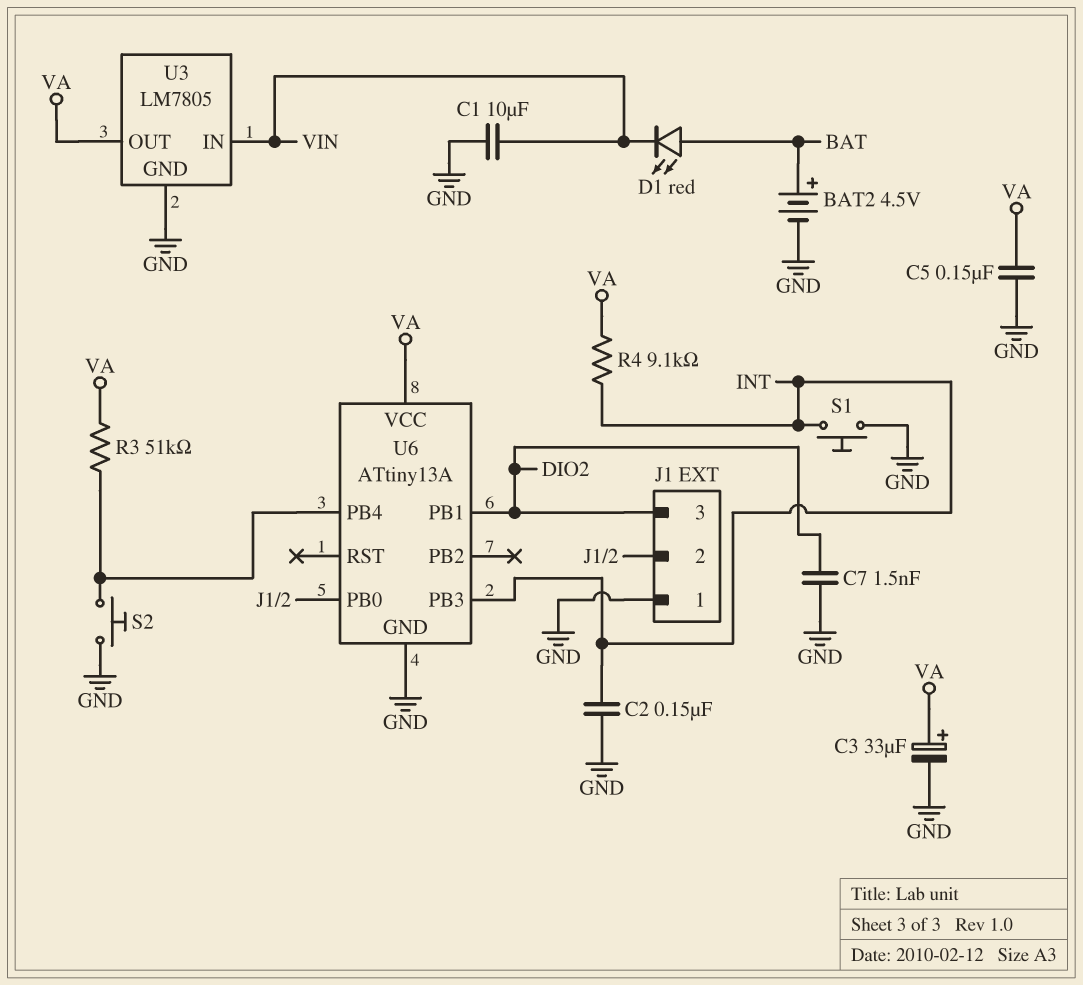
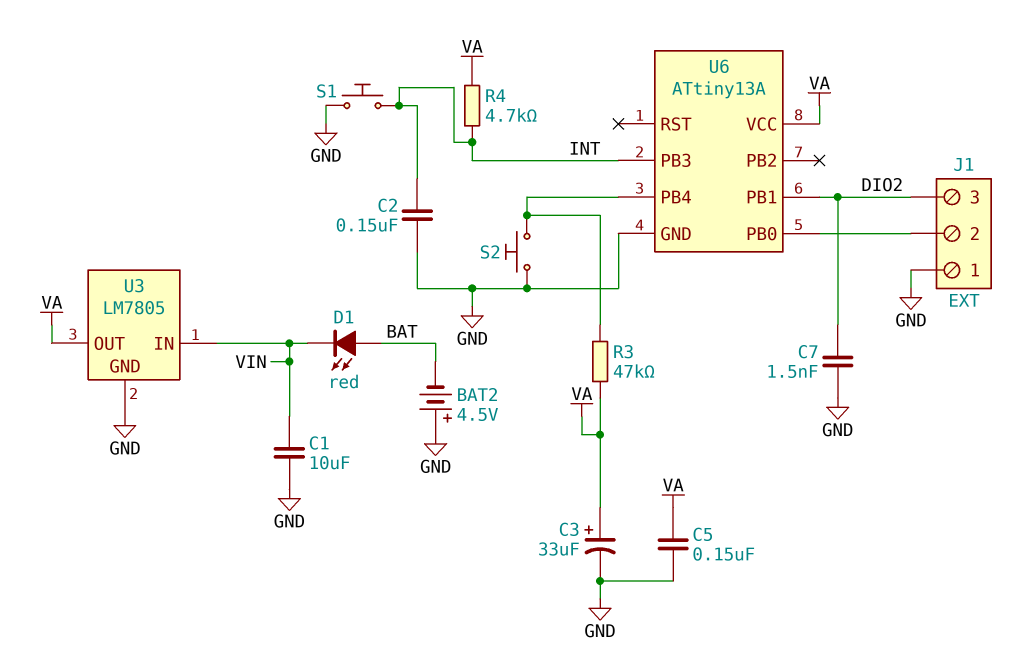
BAT2: 4.5V (plus BAT, minus GND) -> 4.5V (plus GND, minus BAT)
R3: 51k (U6/PB4, VA) -> 47k (U6/PB4, VA)
R4: 9.1k (INT, VA) -> 4.7k (INT, VA)

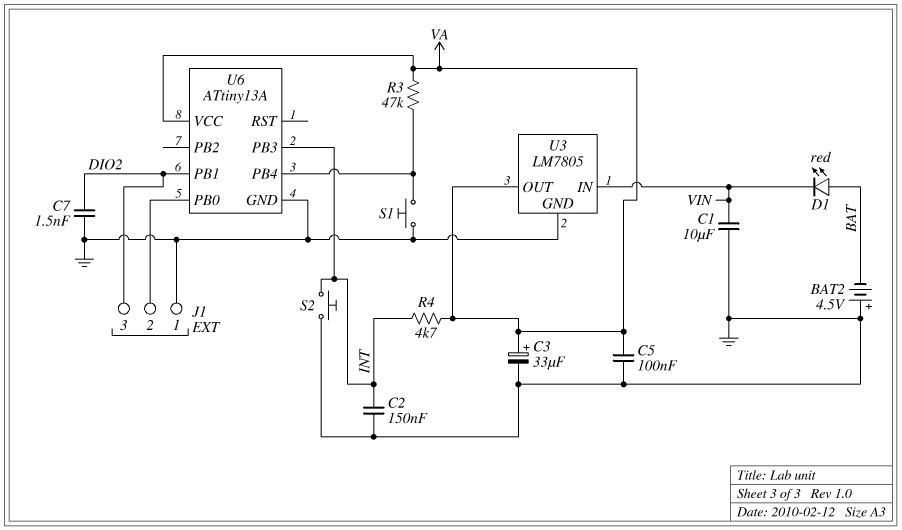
C5: 150nF (GND, VA) -> 100nF (GND, VA)
S1: button (GND, INT) -> button (GND, U6/PB4)
S2: button (GND, U6/PB4) -> button (GND, INT)

